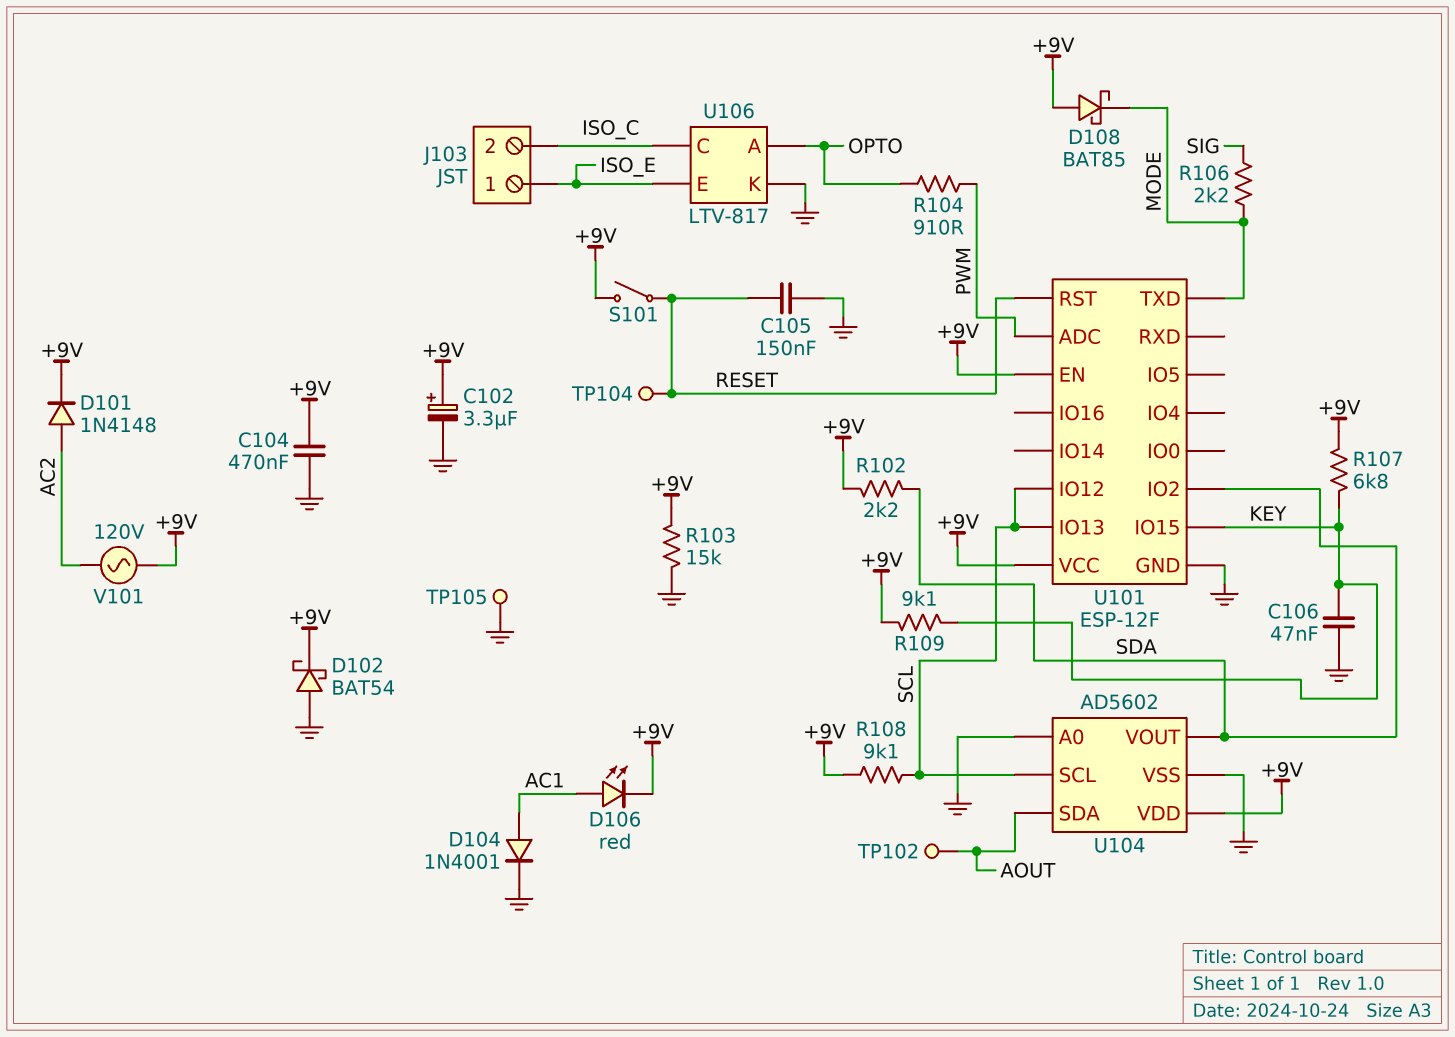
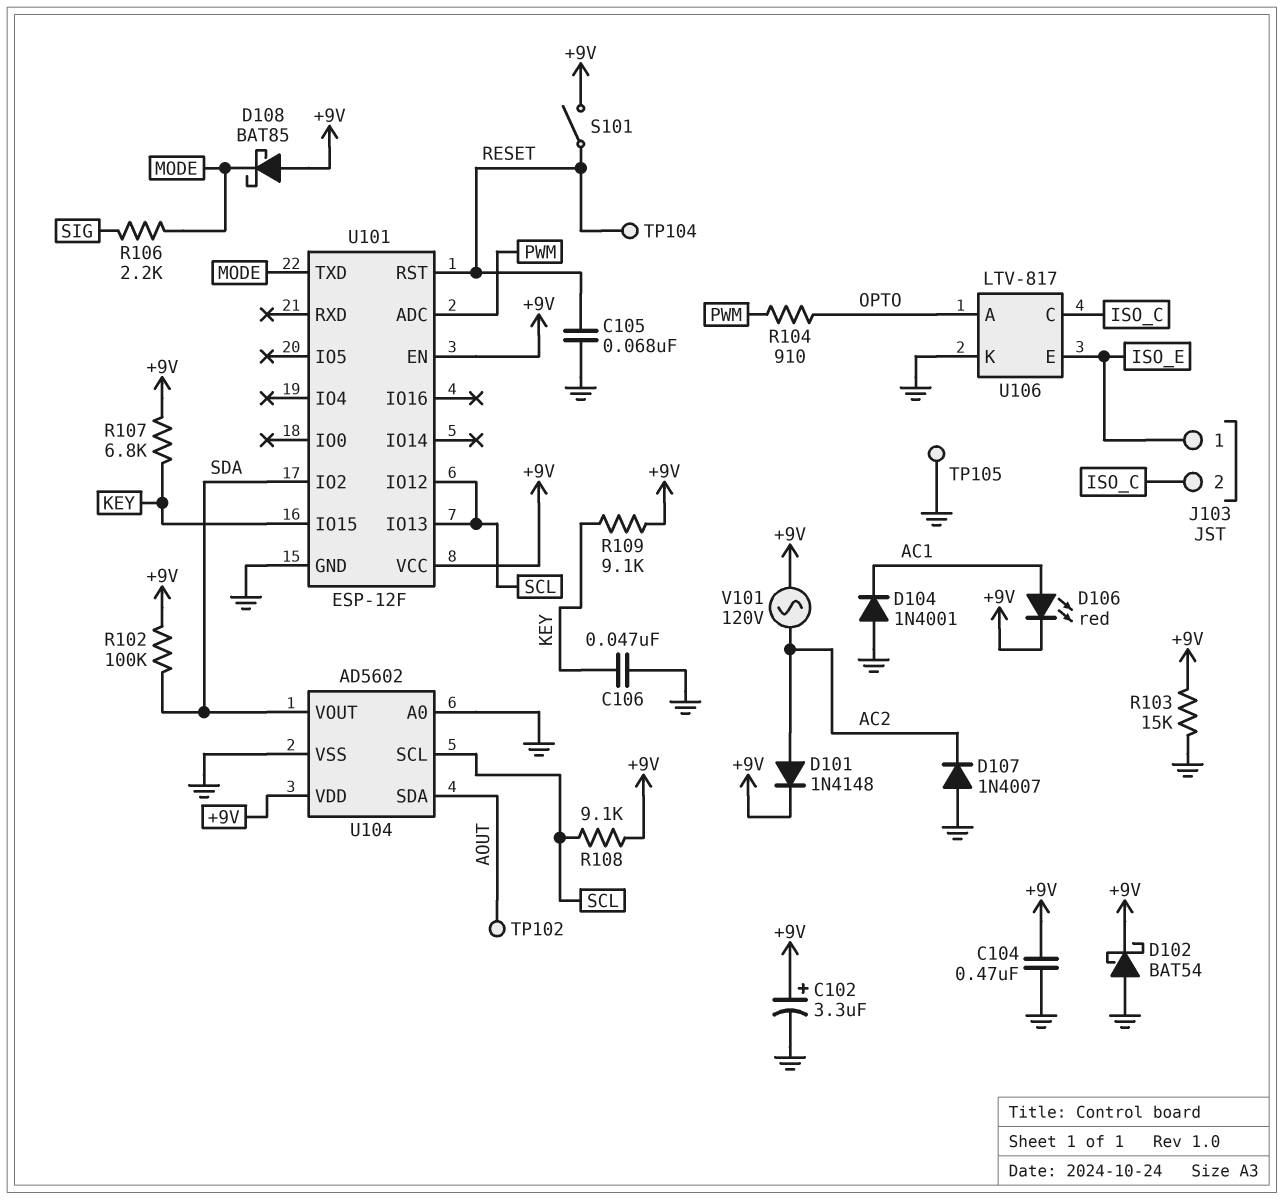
C105: 150nF (GND, RESET) -> 68nF (GND, RESET)
D104: diode 1N4001 (A AC1, K GND) -> diode 1N4001 (A GND, K AC1)
D107: none -> diode 1N4007 (A GND, K AC2)
R102: 2.2k (+9V, SDA) -> 100k (+9V, SDA)

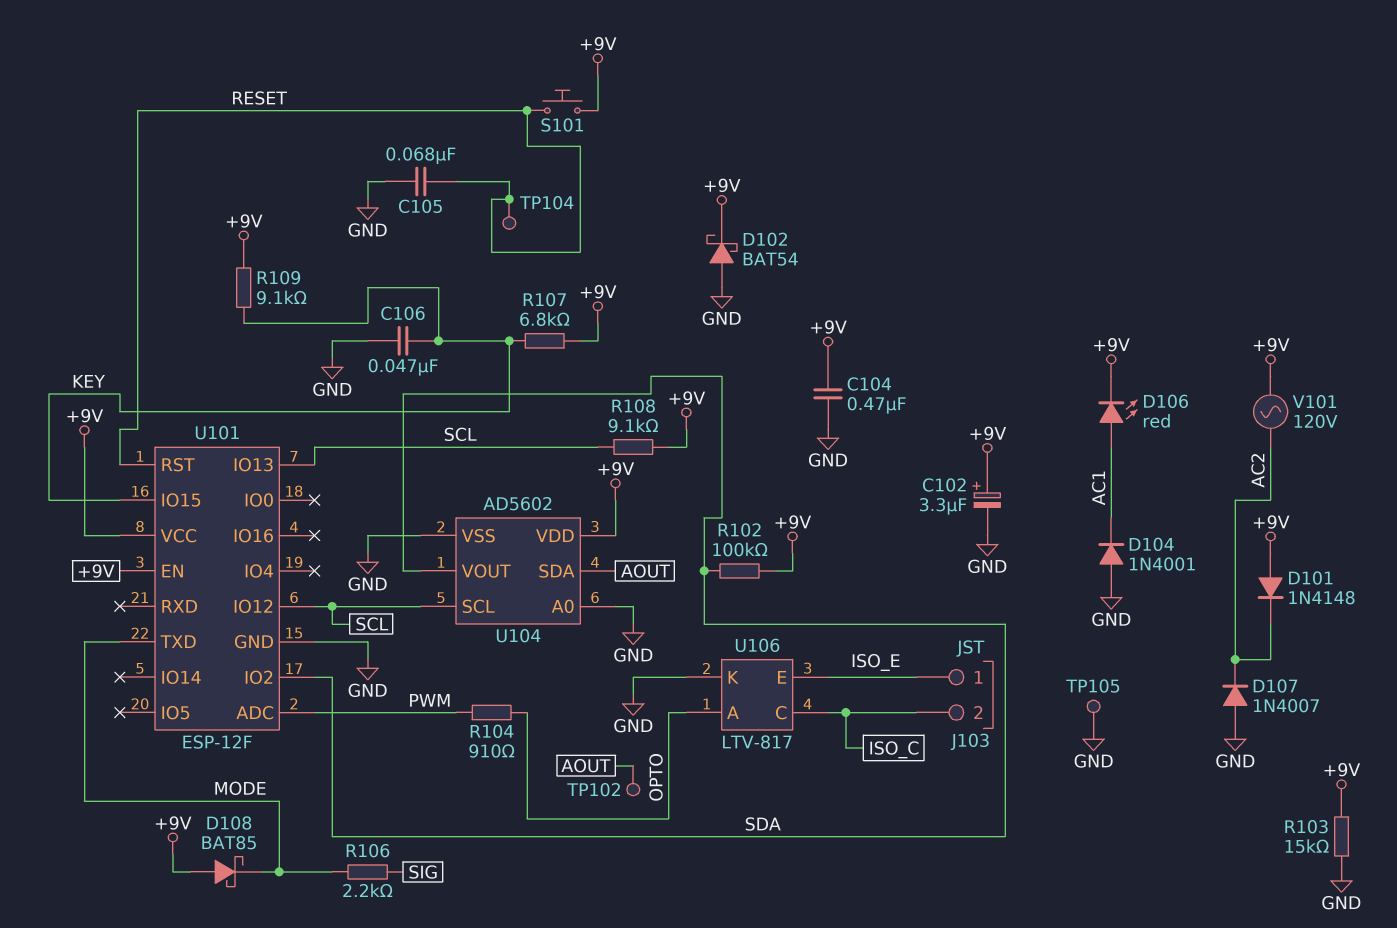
D101: diode 1N4148 (A AC2, K +9V) -> diode 1N4148 (A +9V, K AC2)
S101: switch (+9V, RESET) -> button (+9V, RESET)

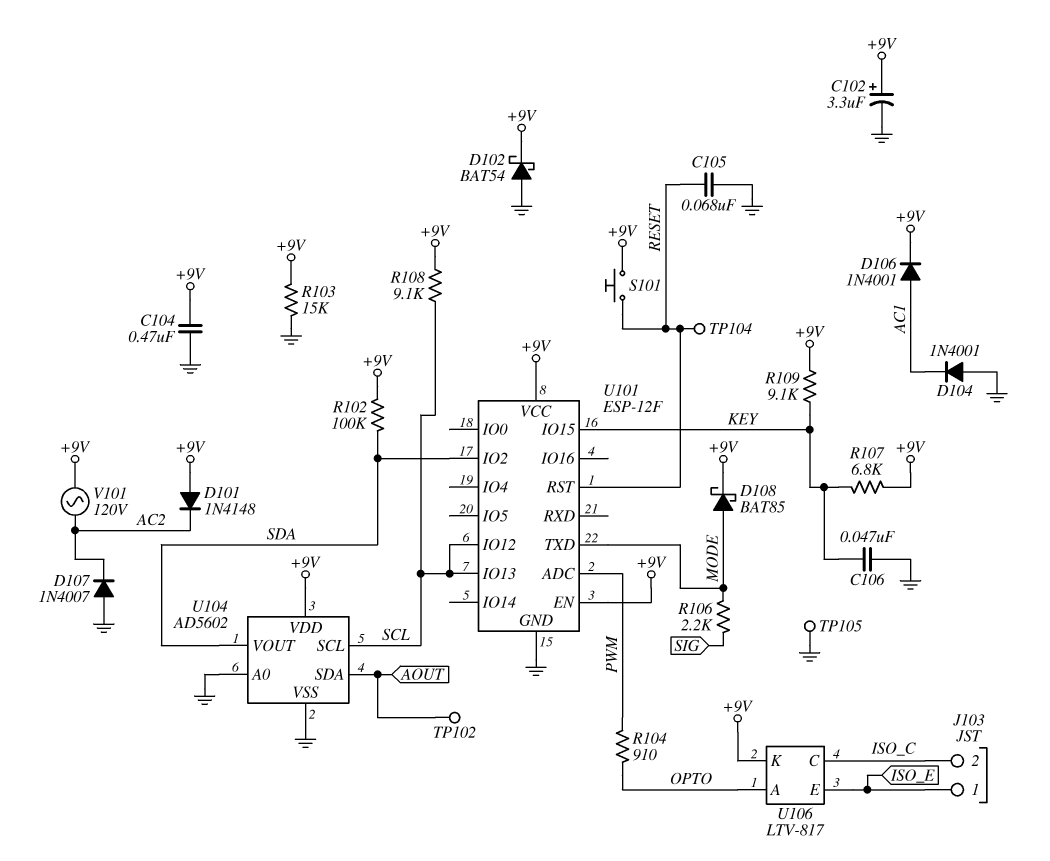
D106: LED red (A AC1, K +9V) -> diode 1N4001 (A AC1, K +9V)
D108: schottky BAT85 (A +9V, K MODE) -> schottky BAT85 (A MODE, K +9V)
U106 pin K: GND -> +9V

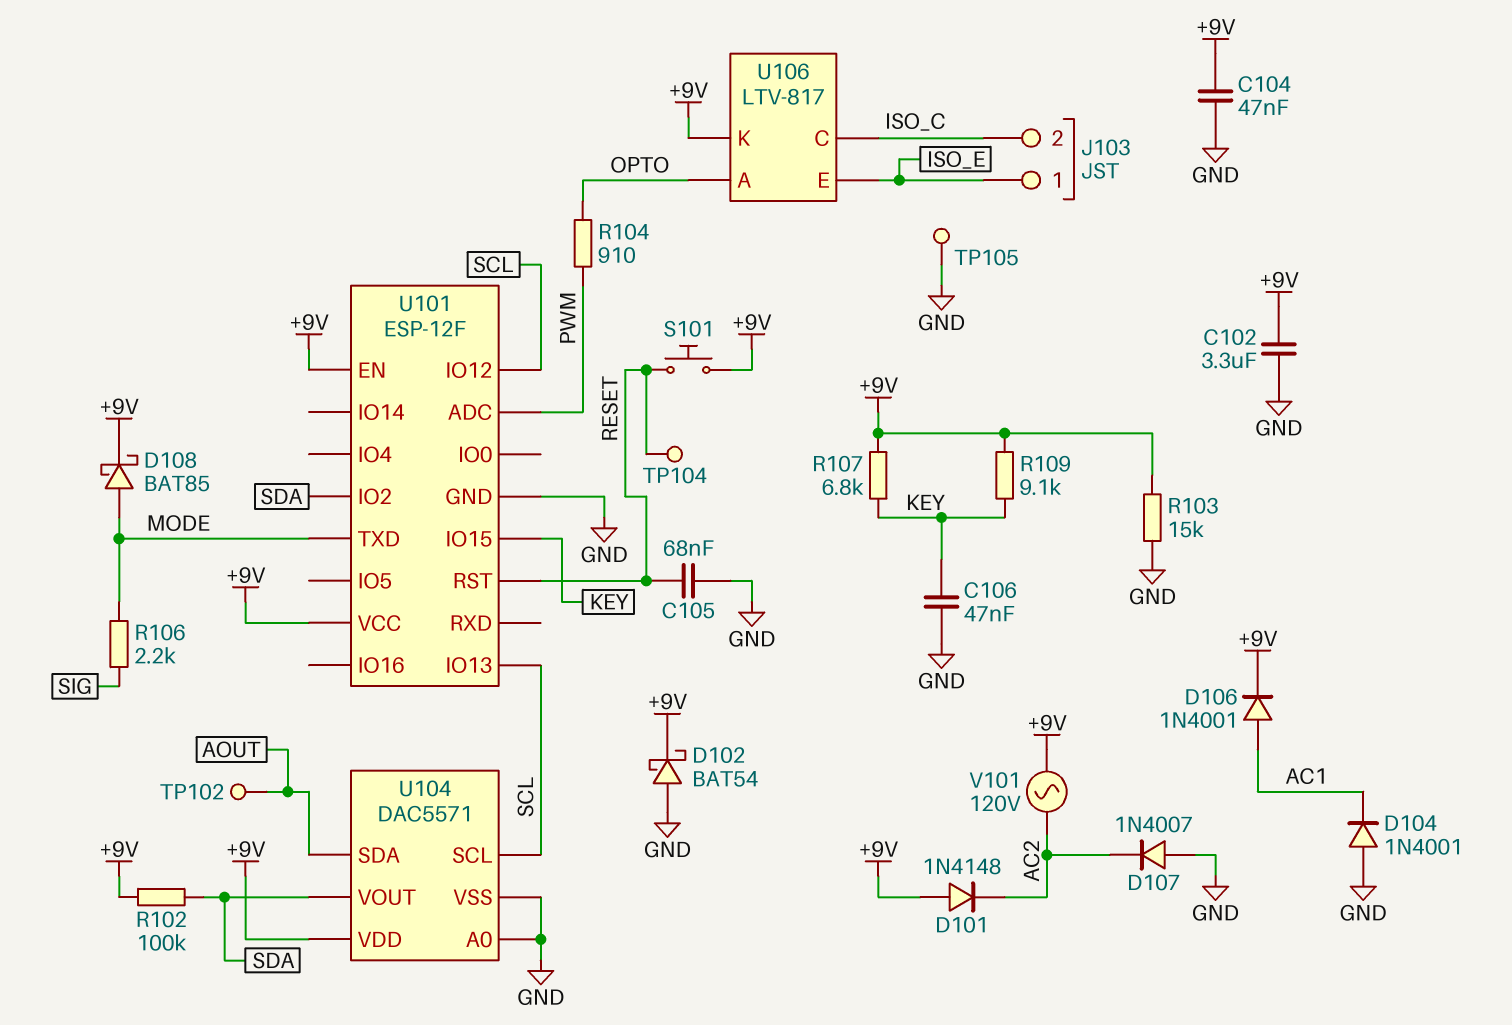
C102: 3.3uF (plus +9V, minus GND) -> 3.3uF (+9V, GND)
C104: 470nF (+9V, GND) -> 47nF (+9V, GND)
R108: 9.1k (+9V, SCL) -> none
U104: AD5602 -> DAC5571

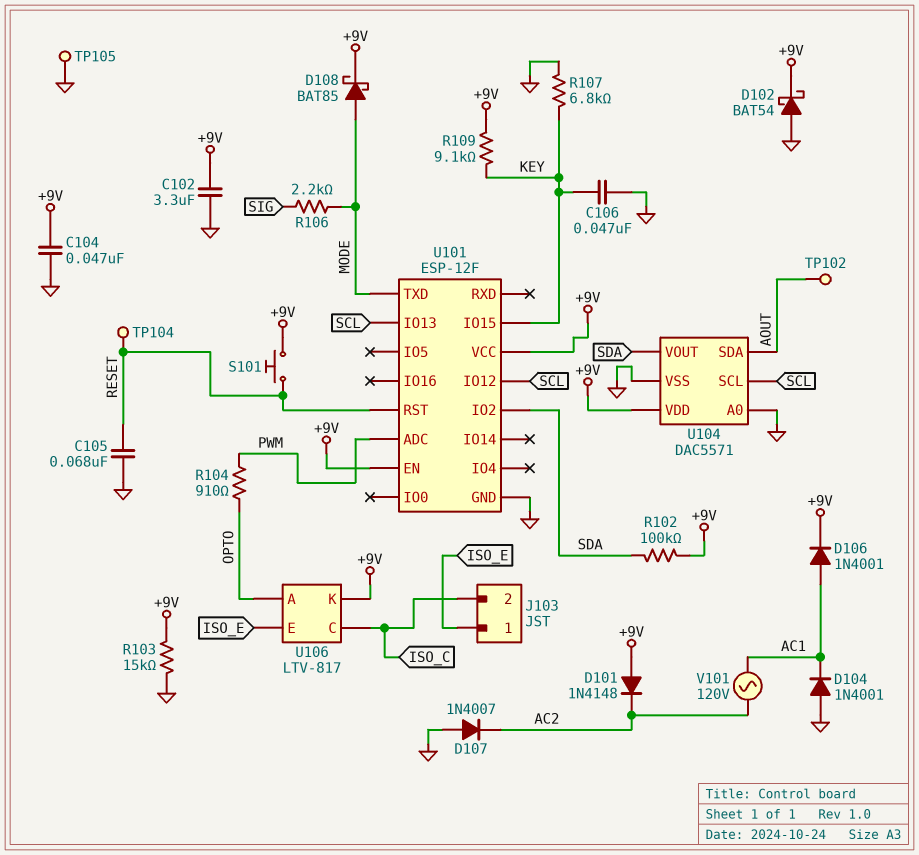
R107: 6.8k (+9V, KEY) -> 6.8k (GND, KEY)
V101: AC 120V (+9V, AC2) -> AC 120V (AC1, AC2)

